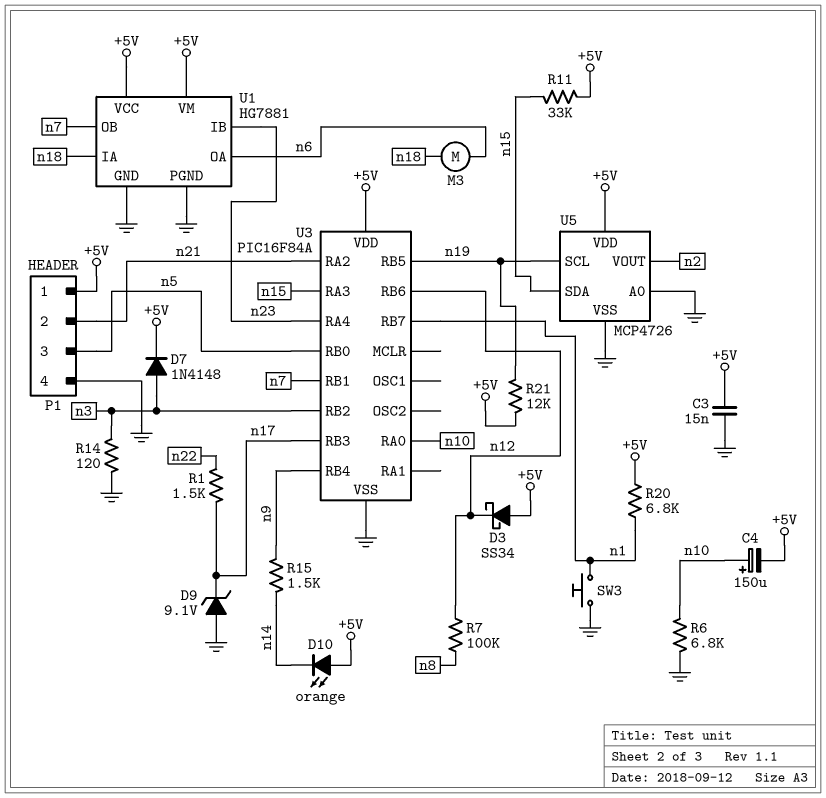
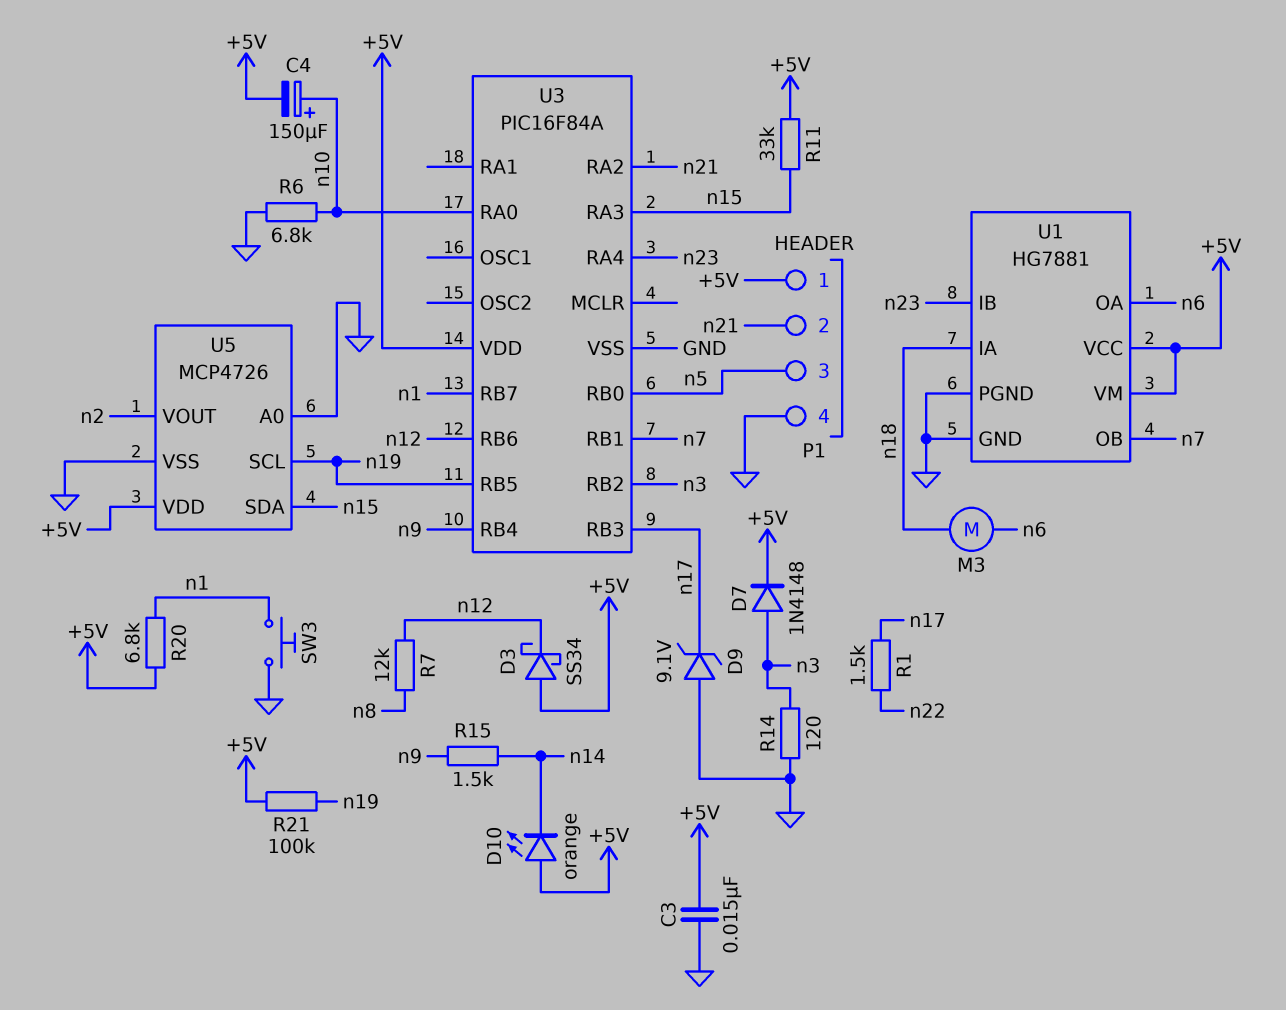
R7: 100k (n8, n12) -> 12k (n8, n12)
R21: 12k (+5V, n19) -> 100k (+5V, n19)

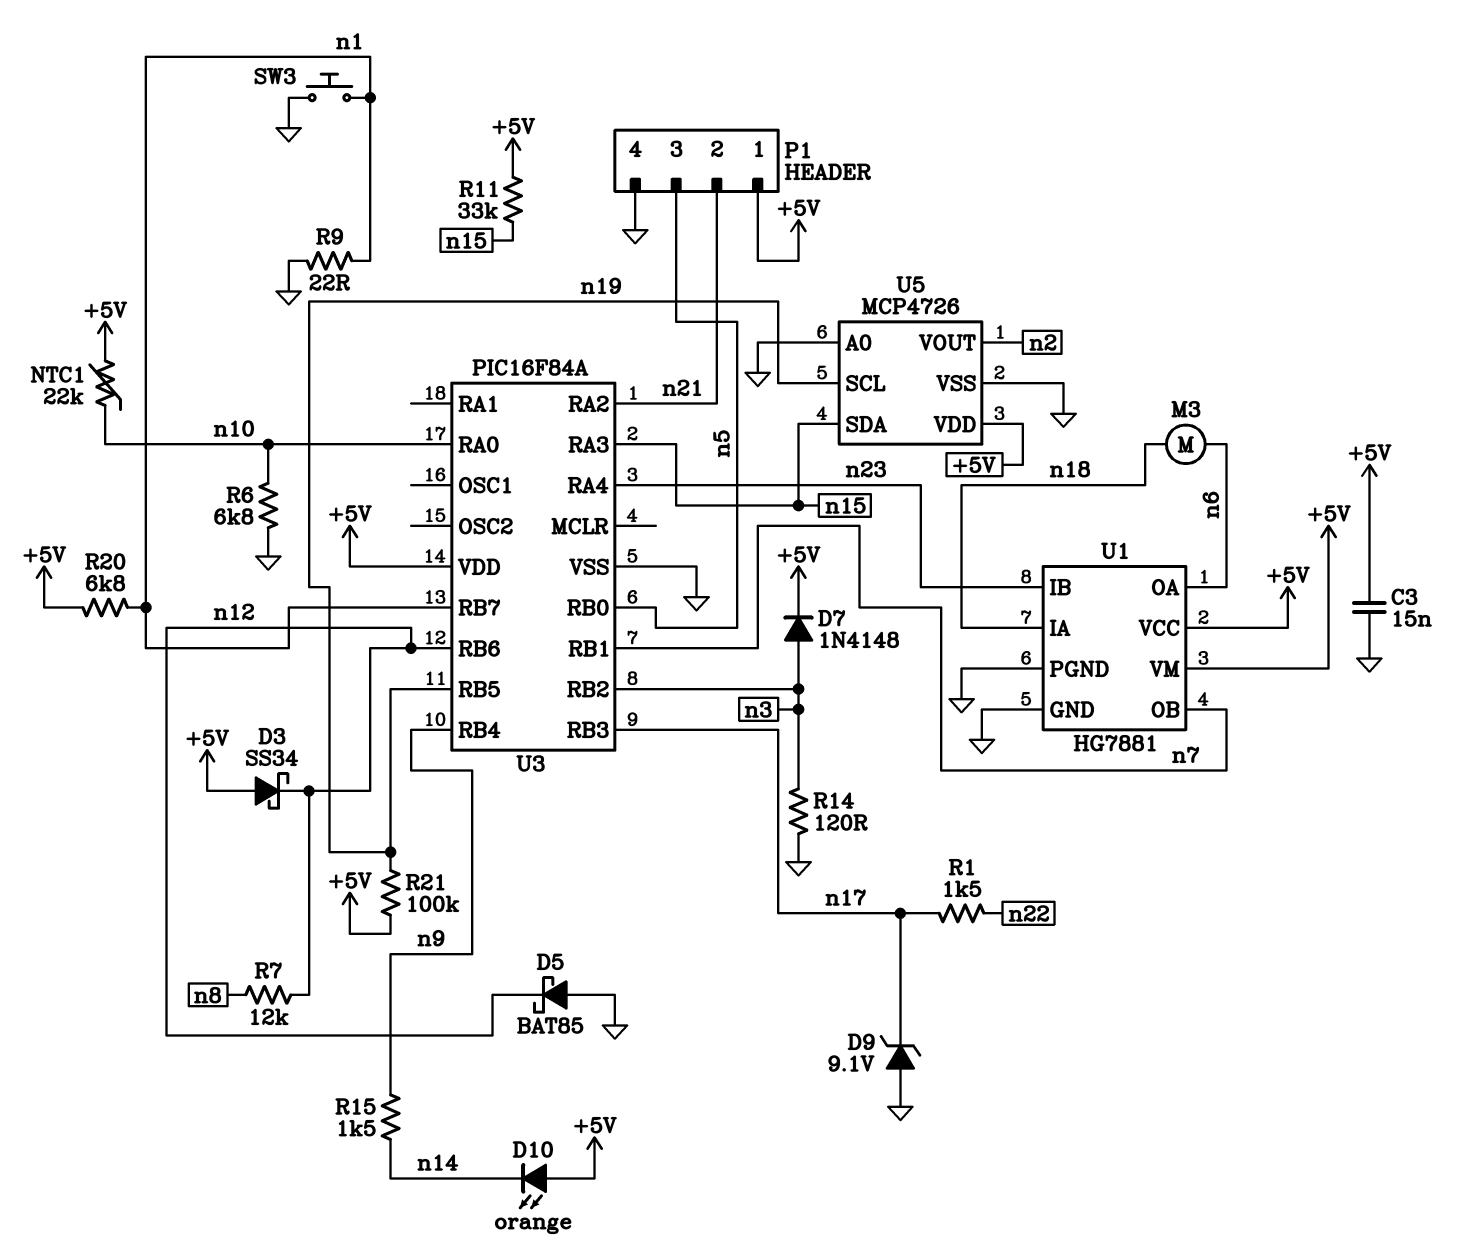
C4: 150uF (plus n10, minus +5V) -> none
D5: none -> schottky BAT85 (A GND, K n12)
NTC1: none -> 22k (+5V, n10)
R9: none -> 22 (GND, n1)

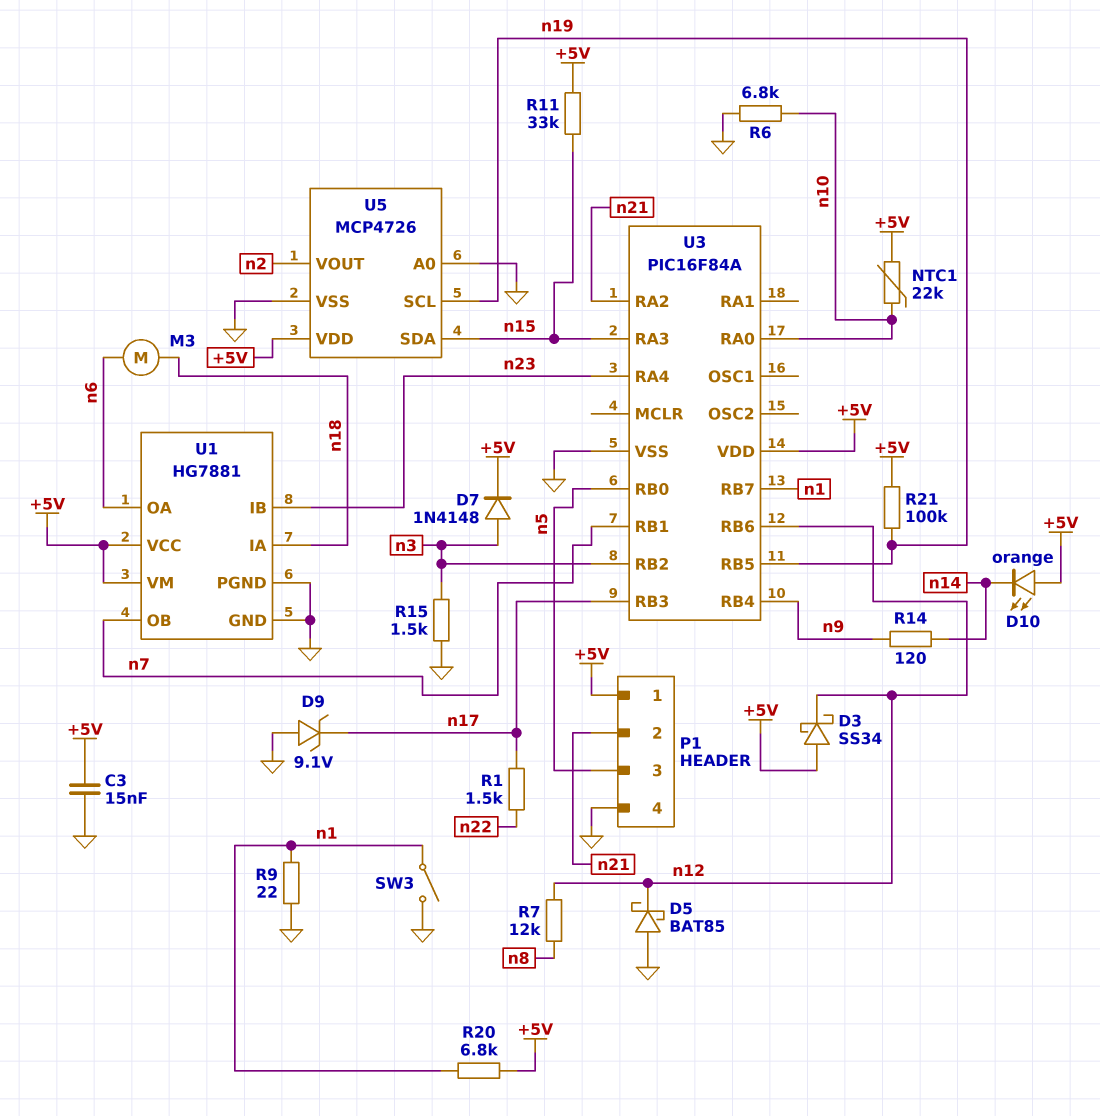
R14: 120 (GND, n3) -> 120 (n9, n14)
R15: 1.5k (n9, n14) -> 1.5k (GND, n3)
SW3: button (GND, n1) -> switch (GND, n1)

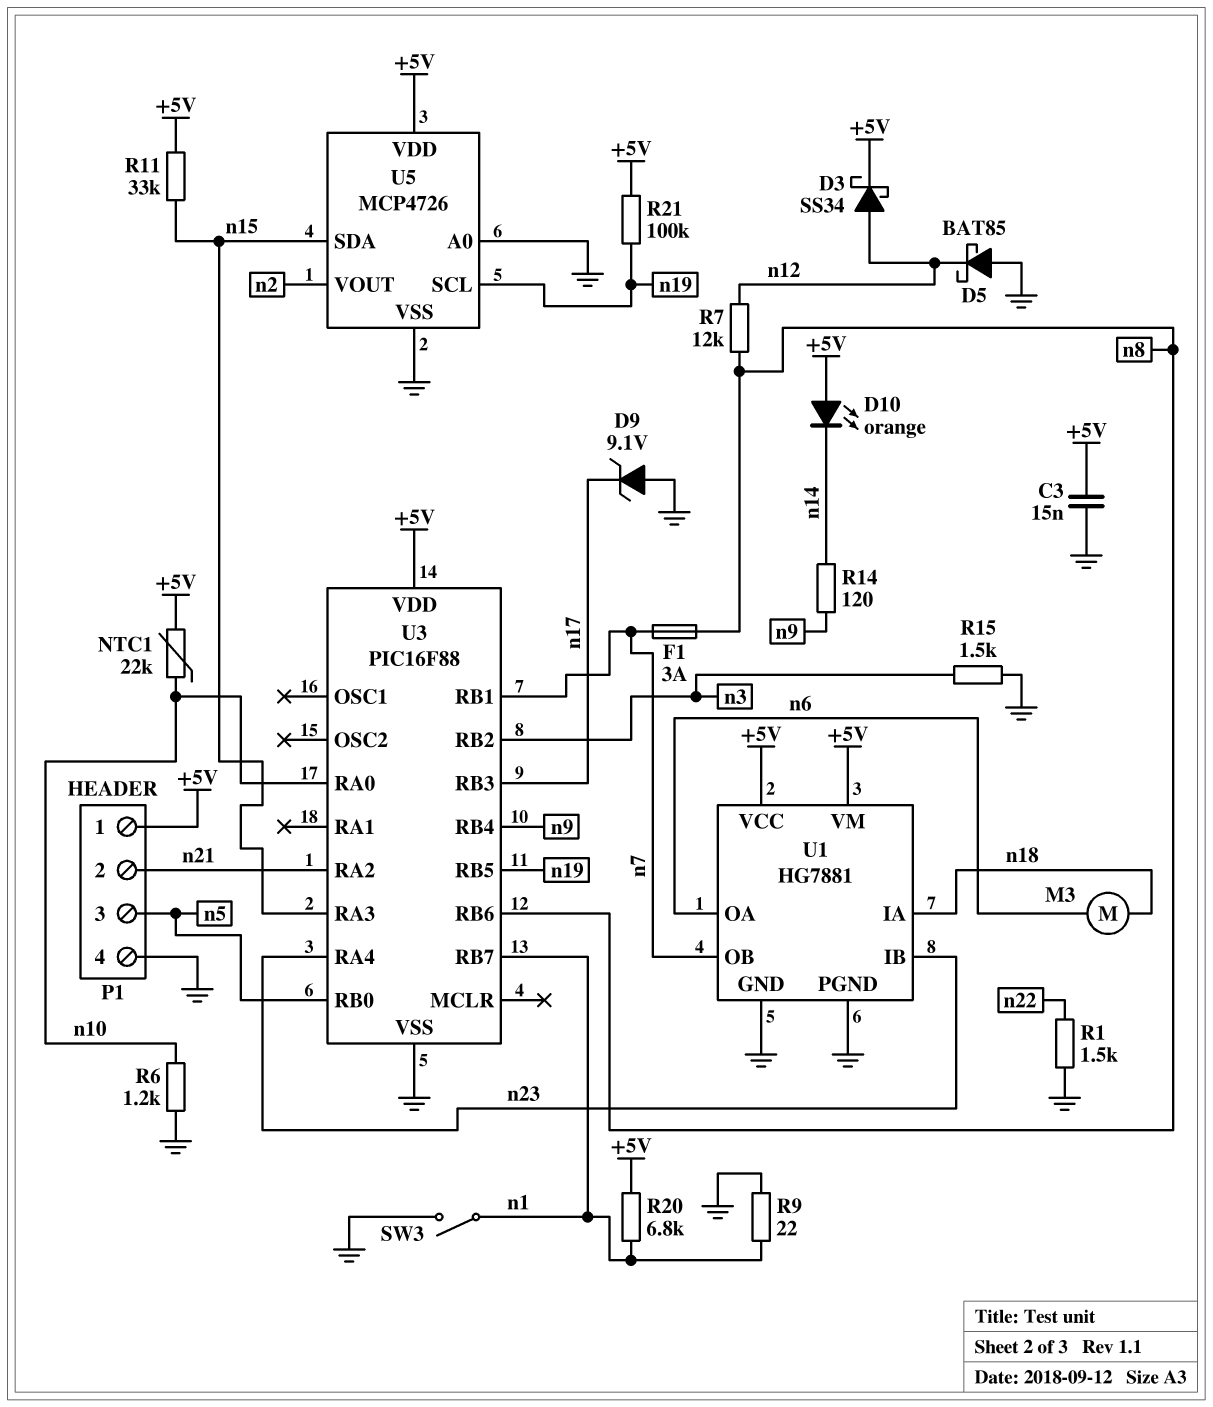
D3: schottky SS34 (A +5V, K n12) -> schottky SS34 (A n12, K +5V)
D7: diode 1N4148 (A n3, K +5V) -> none
F1: none -> 3A (n7, n8)
R1: 1.5k (n17, n22) -> 1.5k (GND, n22)
R6: 6.8k (GND, n10) -> 1.2k (GND, n10)
U3: PIC16F84A -> PIC16F88
U3 pin RB6: n12 -> n8

